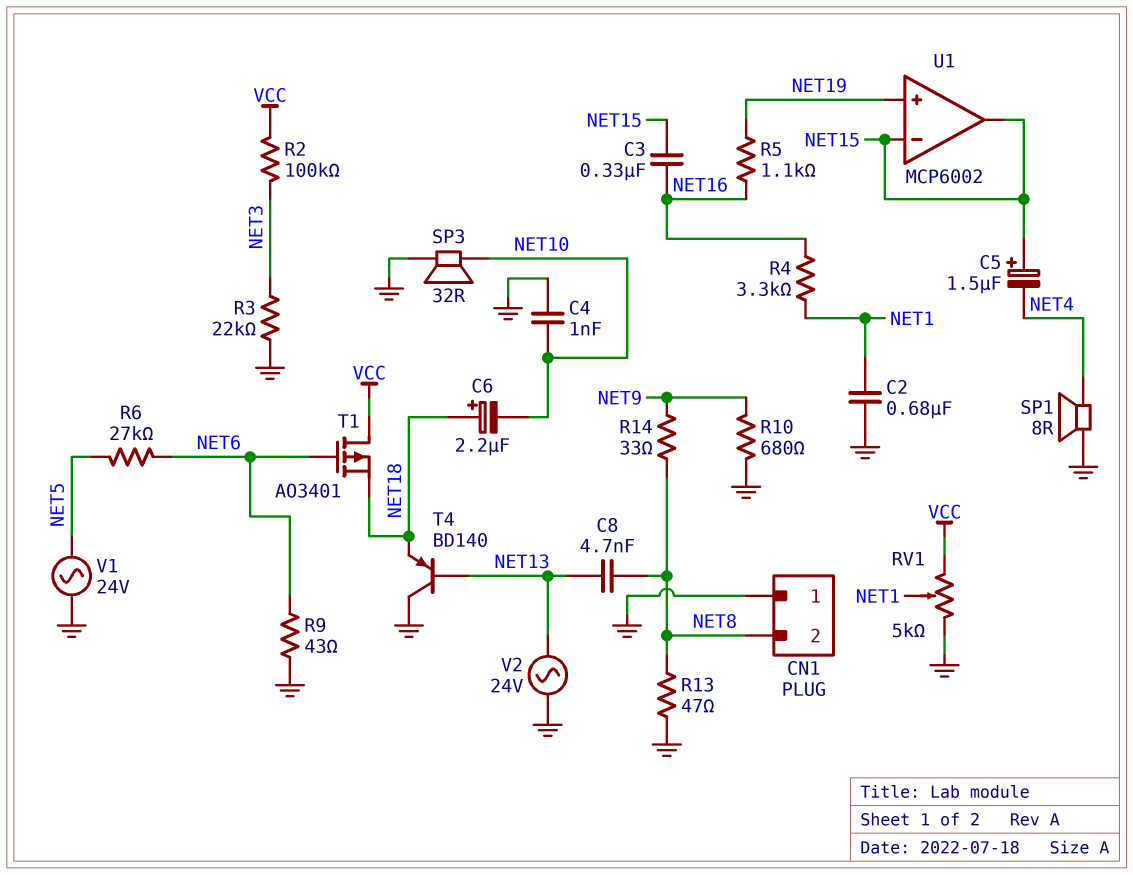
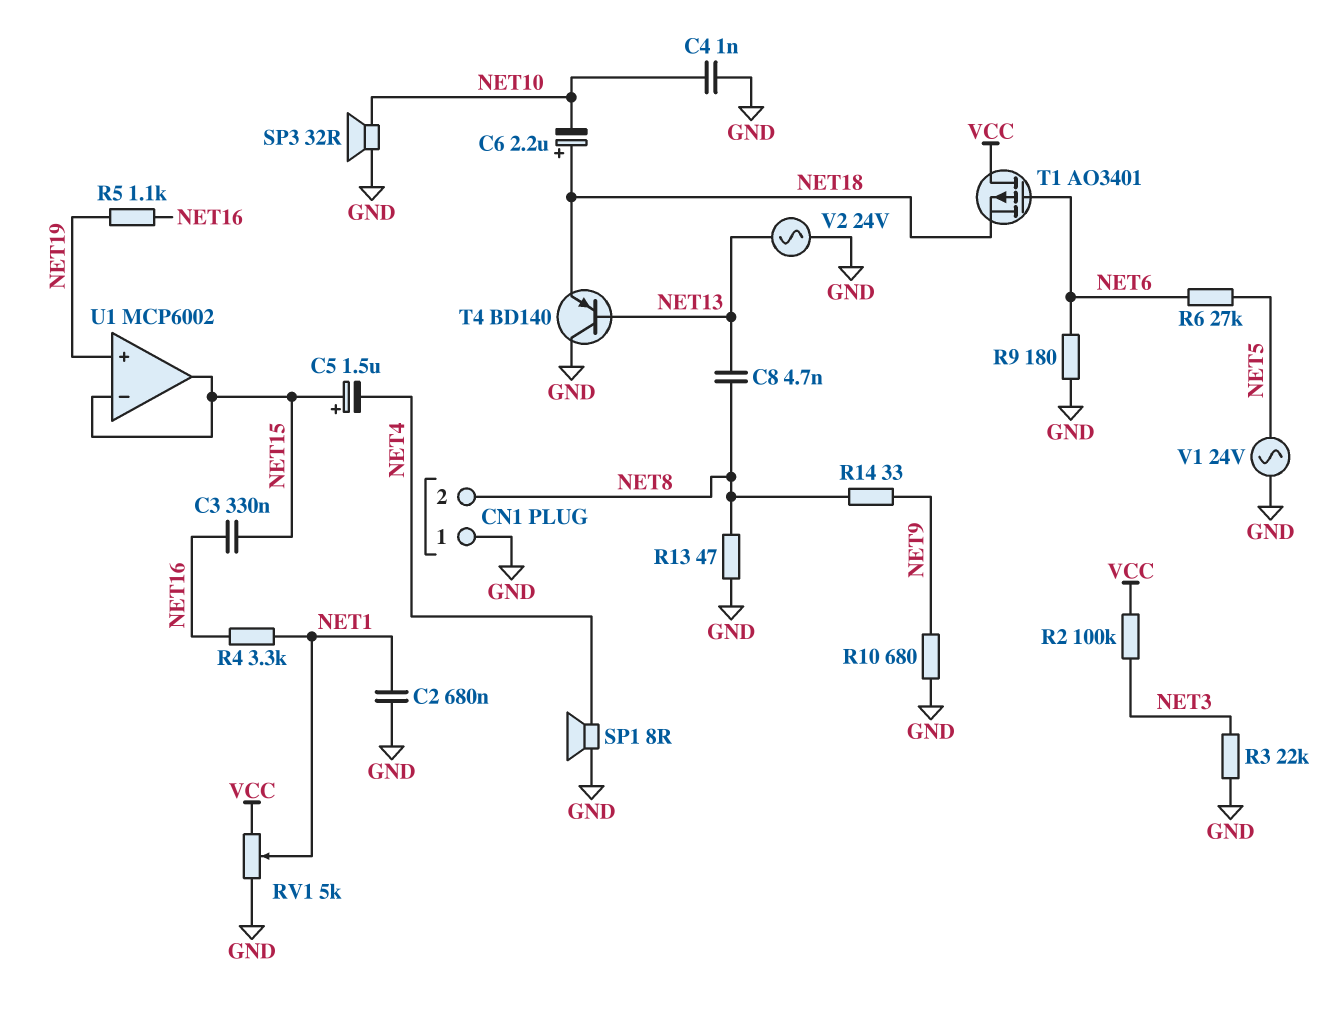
R9: 43 (GND, NET6) -> 180 (GND, NET6)

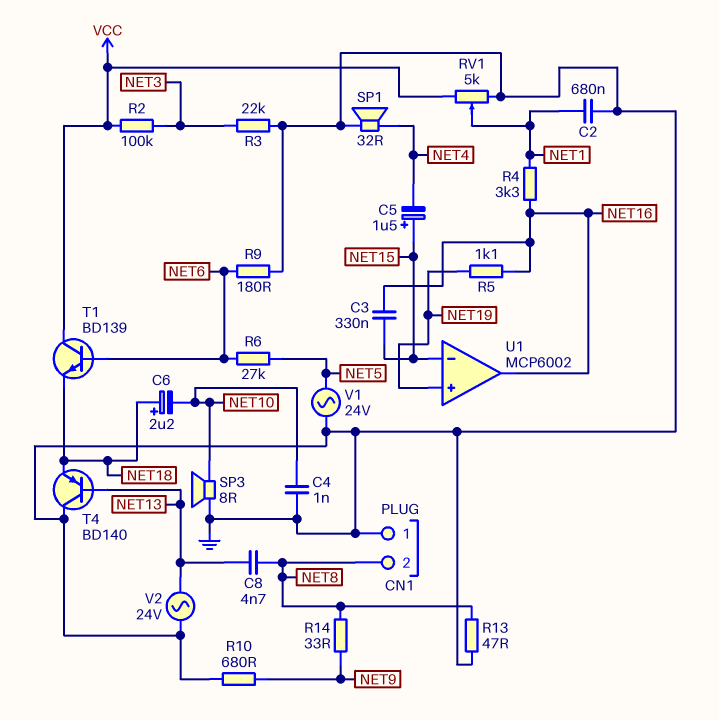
SP1: speaker 8R (GND, NET4) -> speaker 32R (GND, NET4)
SP3: speaker 32R (GND, NET10) -> speaker 8R (GND, NET10)
T1: PMOS AO3401 (G NET6, D VCC, S NET18) -> NPN BD139 (B NET6, C VCC, E NET18)
U1 pin out: NET15 -> NET16

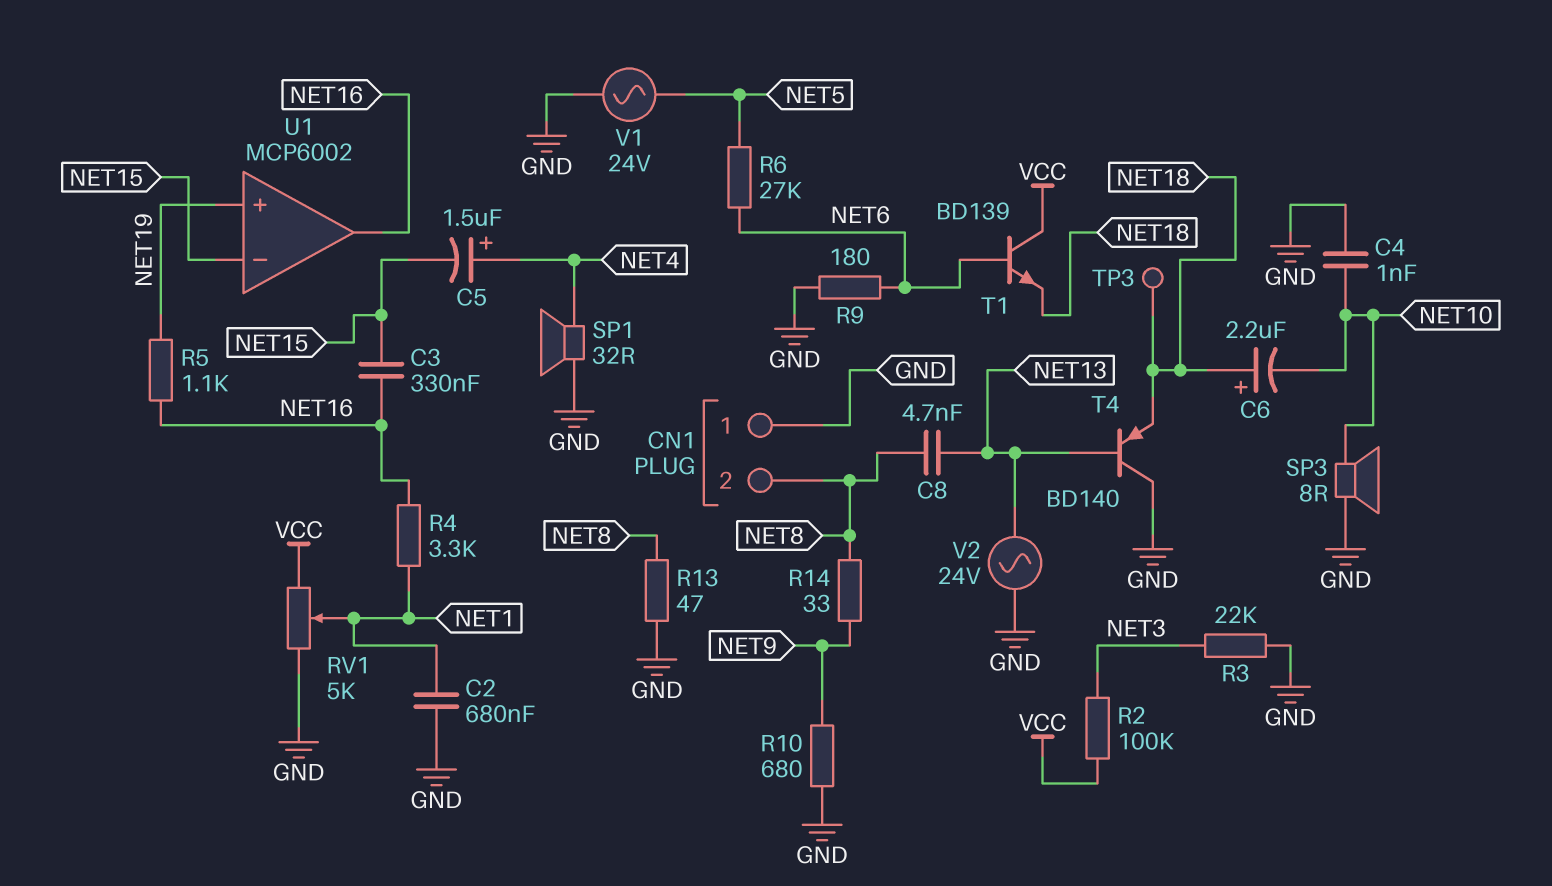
C5: 1.5uF (plus NET15, minus NET4) -> 1.5uF (plus NET4, minus NET15)
TP3: none -> test point (NET18)

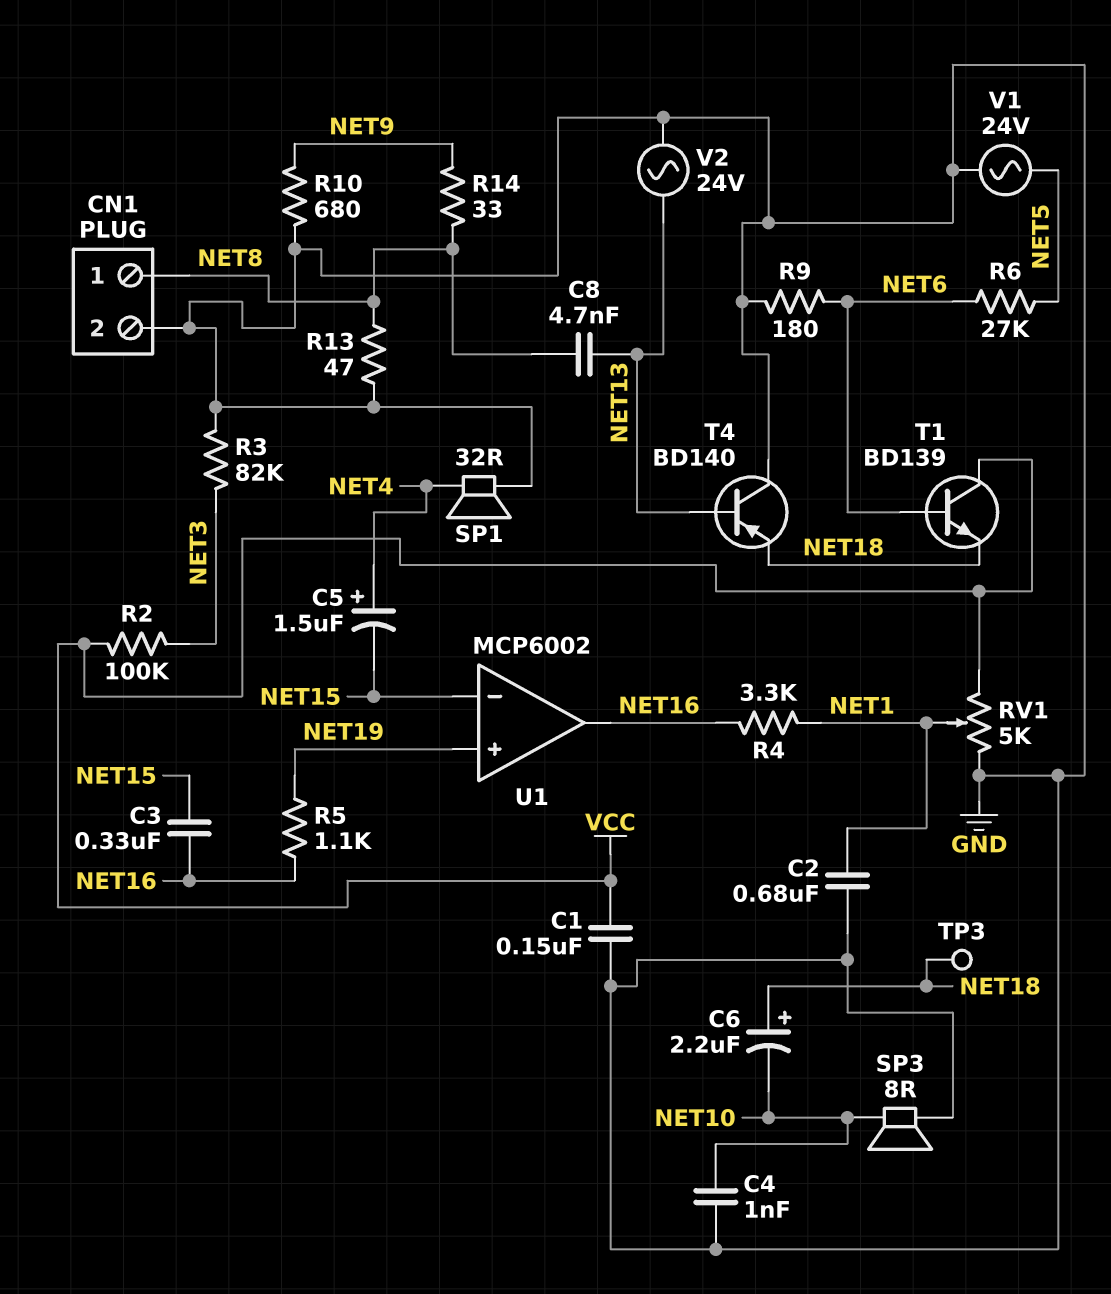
C1: none -> 150nF (GND, VCC)
CN1 pin 1: GND -> NET8
CN1 pin 2: NET8 -> GND
R3: 22k (GND, NET3) -> 82k (GND, NET3)

